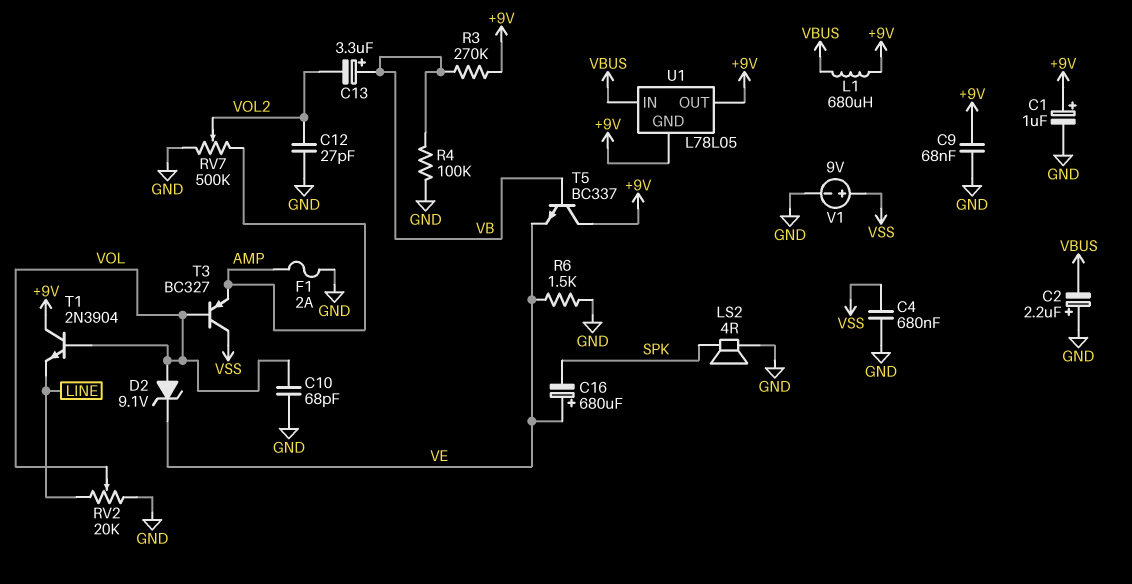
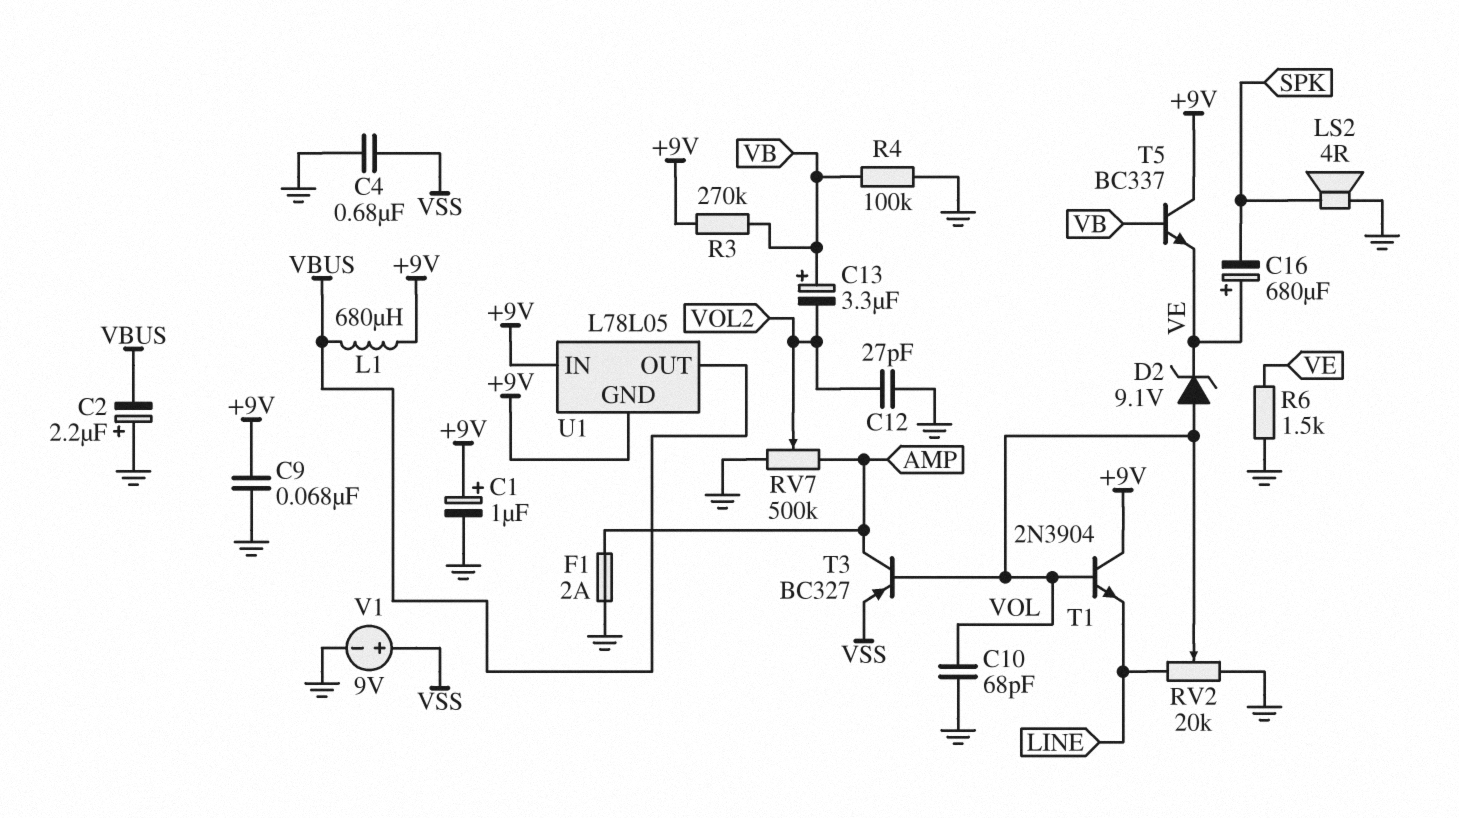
T3: PNP BC327 (B VOL, C VSS, E AMP) -> PNP BC327 (B VOL, C AMP, E VSS)
U1 pin IN: VBUS -> +9V
U1 pin OUT: +9V -> VBUS

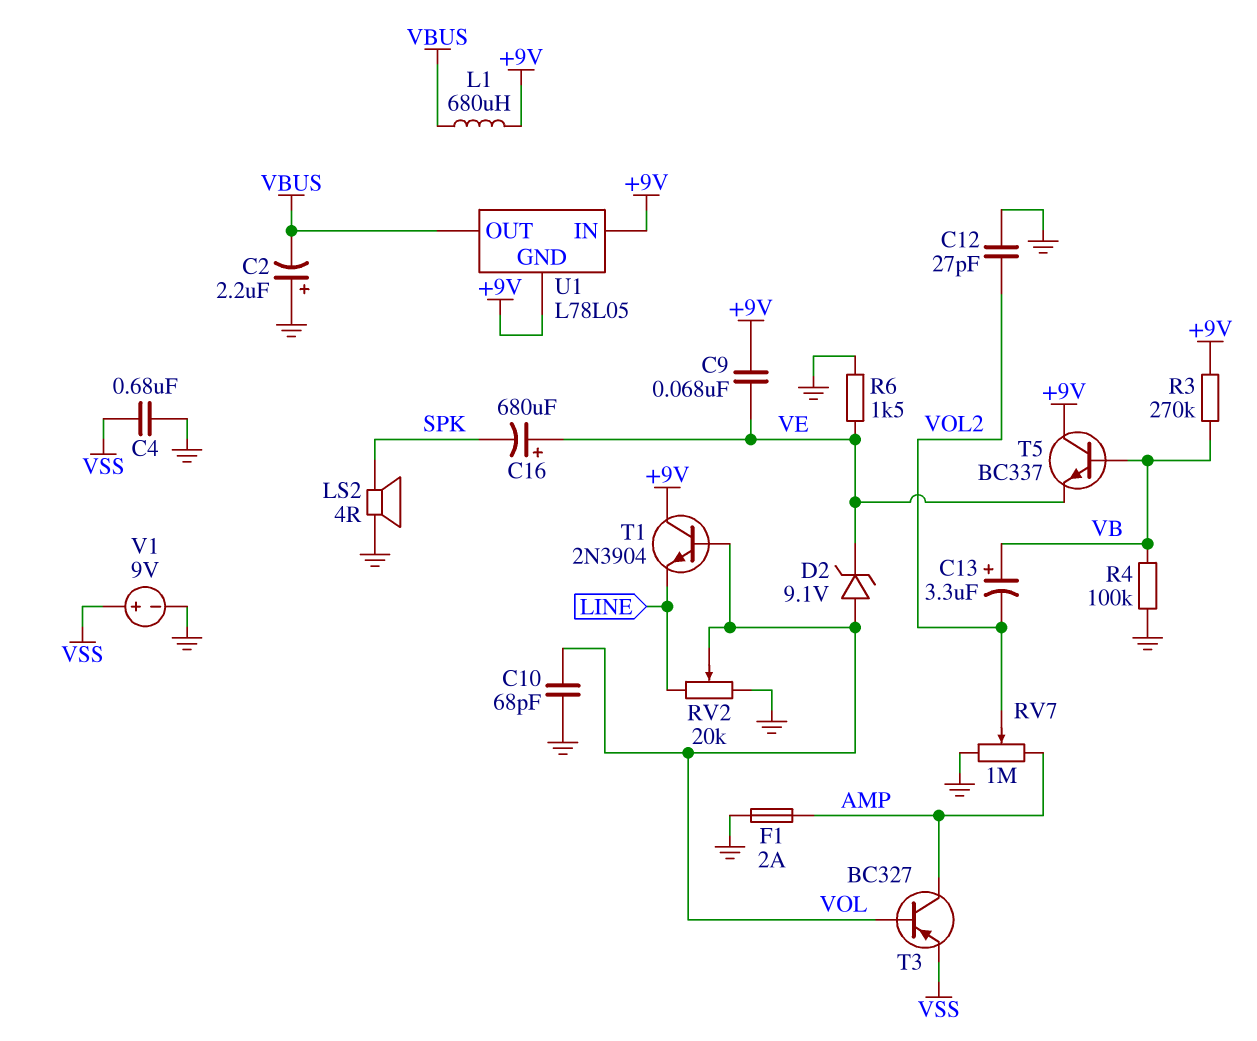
C1: 1uF (plus +9V, minus GND) -> none
C9: 68nF (+9V, GND) -> 68nF (+9V, VE)
RV7: 500k (AMP, GND, wiper VOL2) -> 1M (AMP, GND, wiper VOL2)

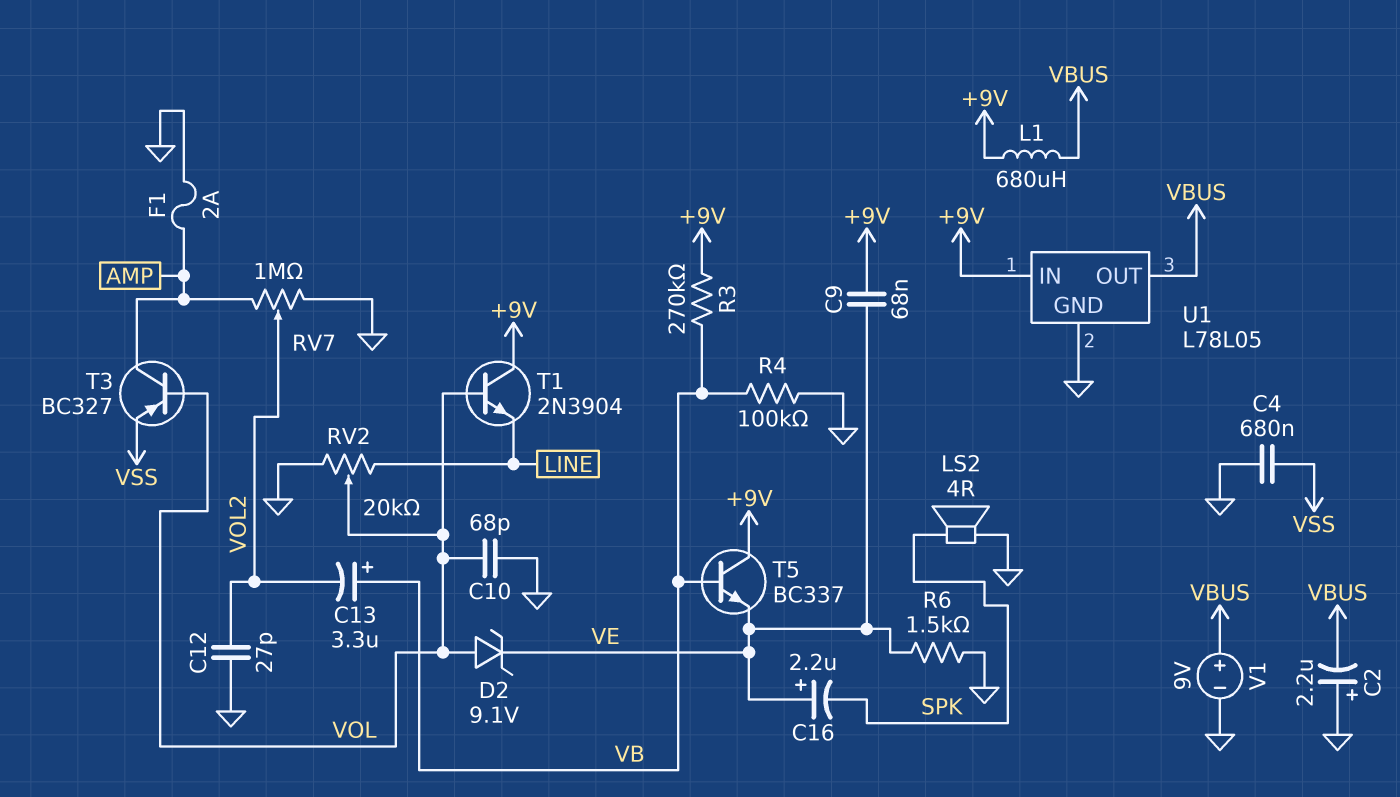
C16: 680uF (plus VE, minus SPK) -> 2.2uF (plus VE, minus SPK)
U1 pin GND: +9V -> GND
V1: 9V (plus VSS, minus GND) -> 9V (plus VBUS, minus GND)

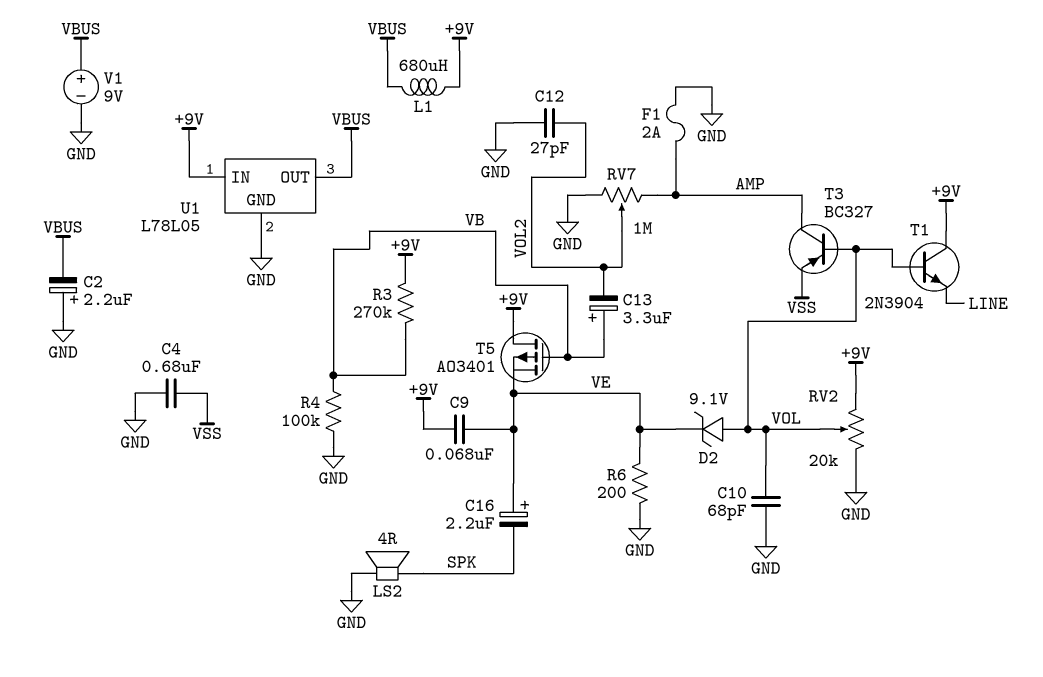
R6: 1.5k (GND, VE) -> 200 (GND, VE)
RV2: 20k (GND, LINE, wiper VOL) -> 20k (+9V, GND, wiper VOL)
T5: NPN BC337 (B VB, C +9V, E VE) -> PMOS AO3401 (G VB, D +9V, S VE)

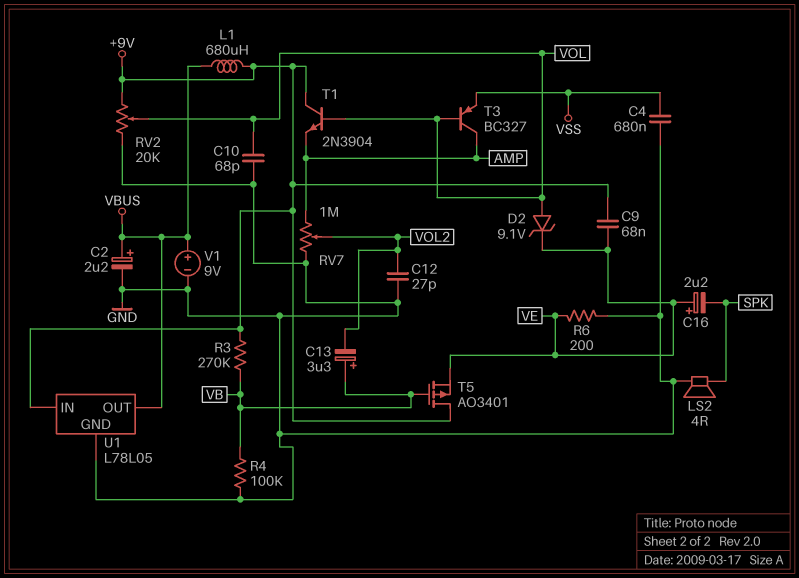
C2: 2.2uF (plus GND, minus VBUS) -> 2.2uF (plus VBUS, minus GND)
F1: 2A (AMP, GND) -> none
T1: NPN 2N3904 (B VOL, C +9V, E LINE) -> NPN 2N3904 (B VOL, C +9V, E AMP)

